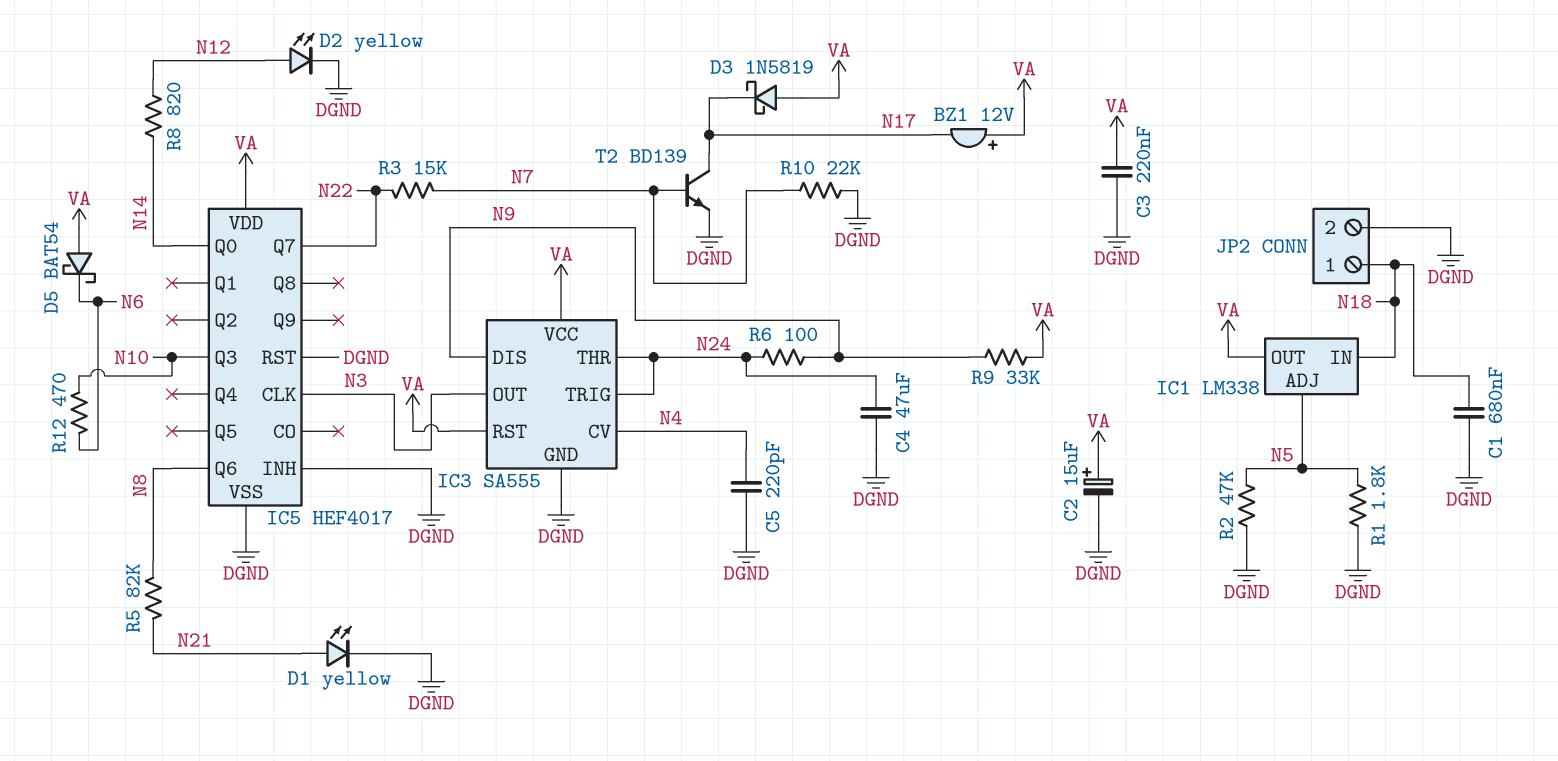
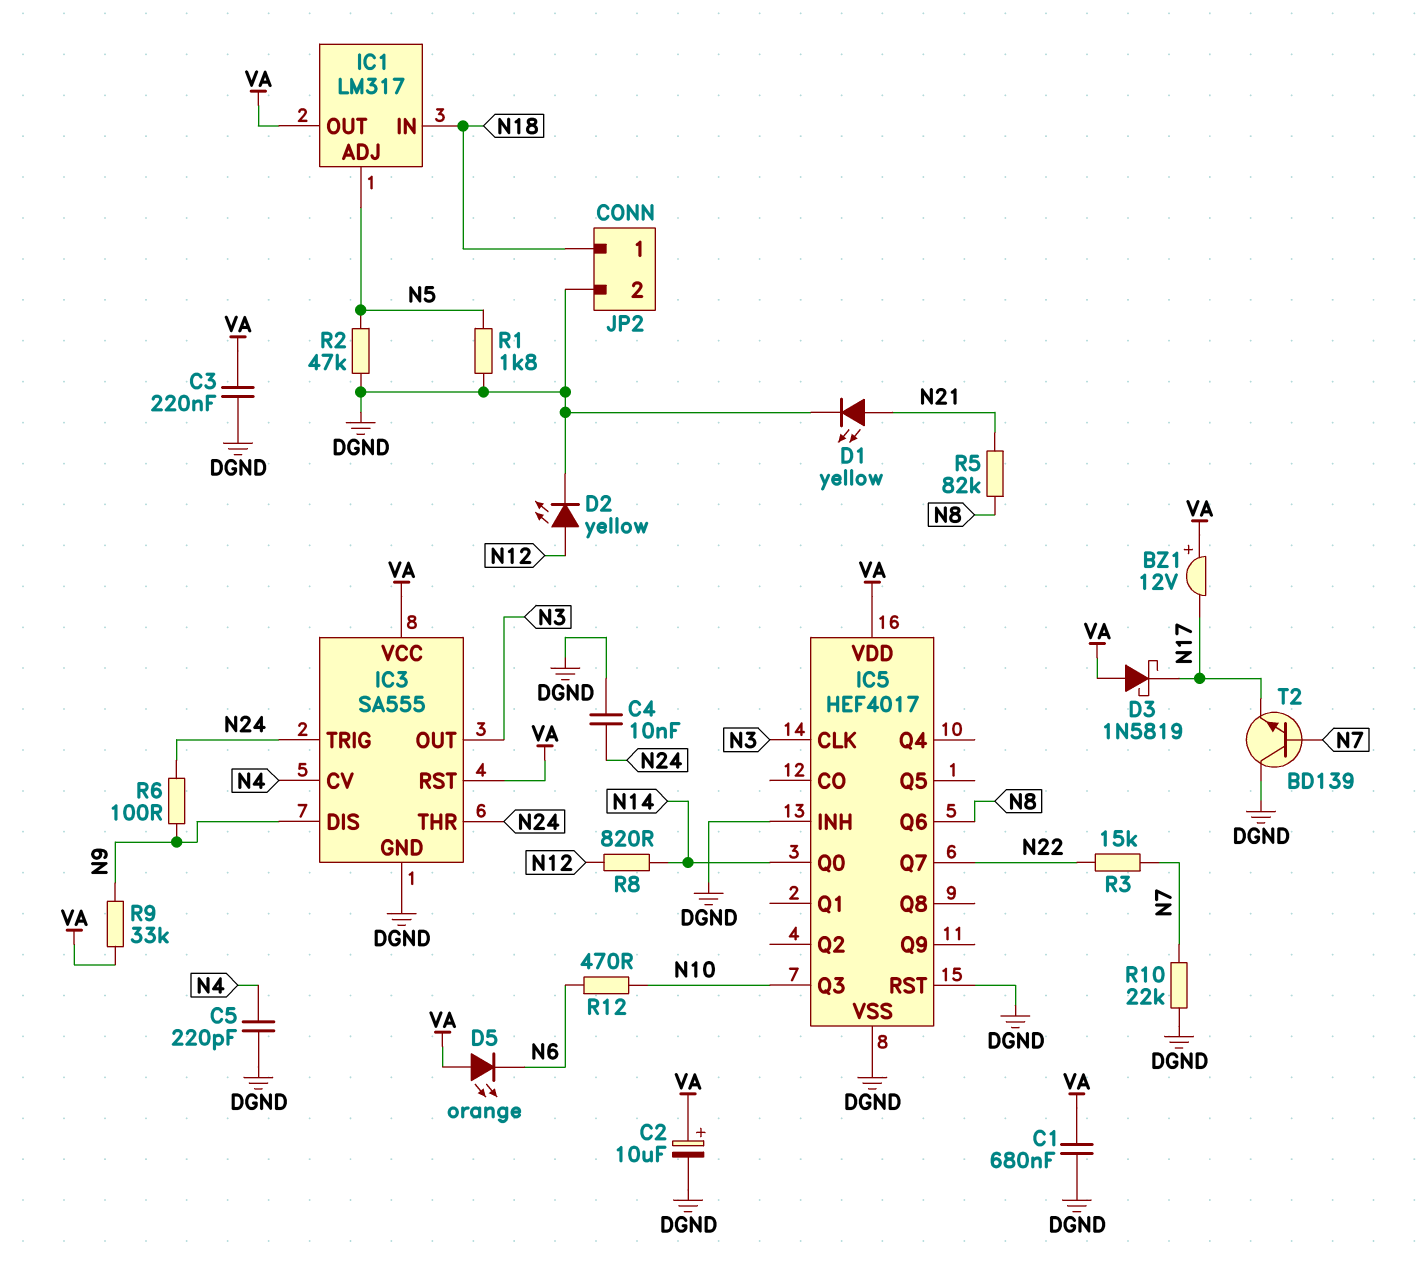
C1: 680nF (DGND, N18) -> 680nF (DGND, VA)
C2: 15uF (plus VA, minus DGND) -> 10uF (plus VA, minus DGND)
C4: 47uF (DGND, N24) -> 10nF (DGND, N24)
D5: schottky BAT54 (A VA, K N6) -> LED orange (A VA, K N6)
IC1: LM338 -> LM317
T2: NPN BD139 (B N7, C N17, E DGND) -> NPN BD139 (B N7, C DGND, E N17)

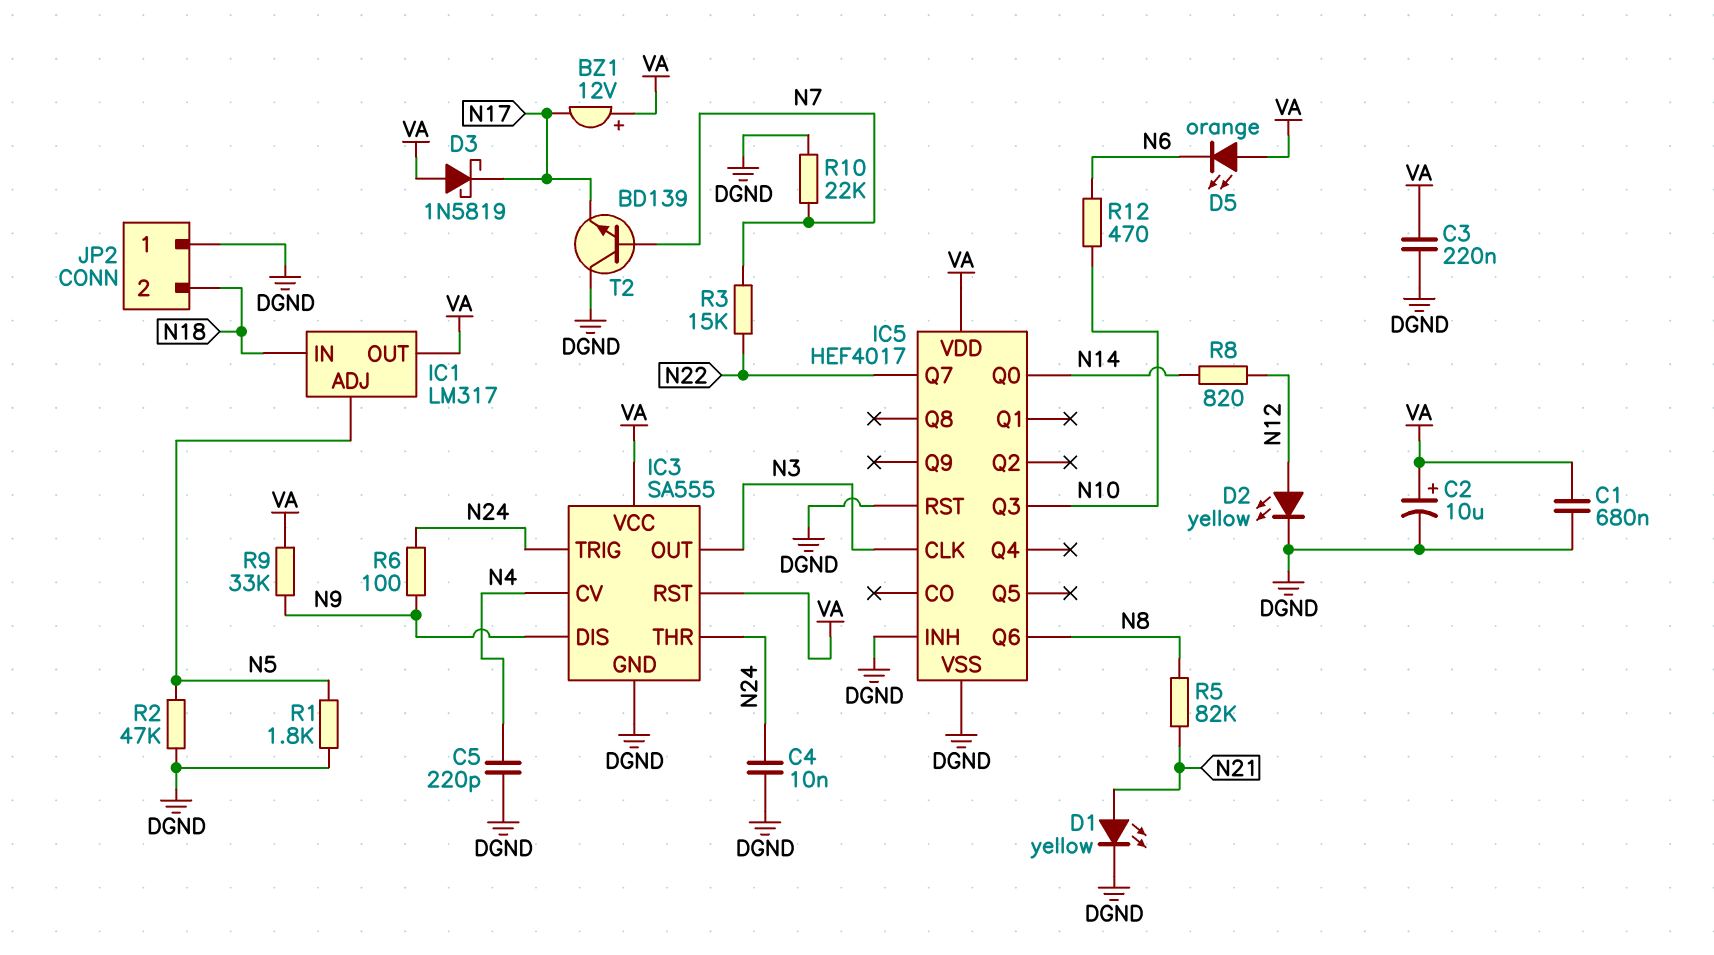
JP2 pin 1: N18 -> DGND
JP2 pin 2: DGND -> N18

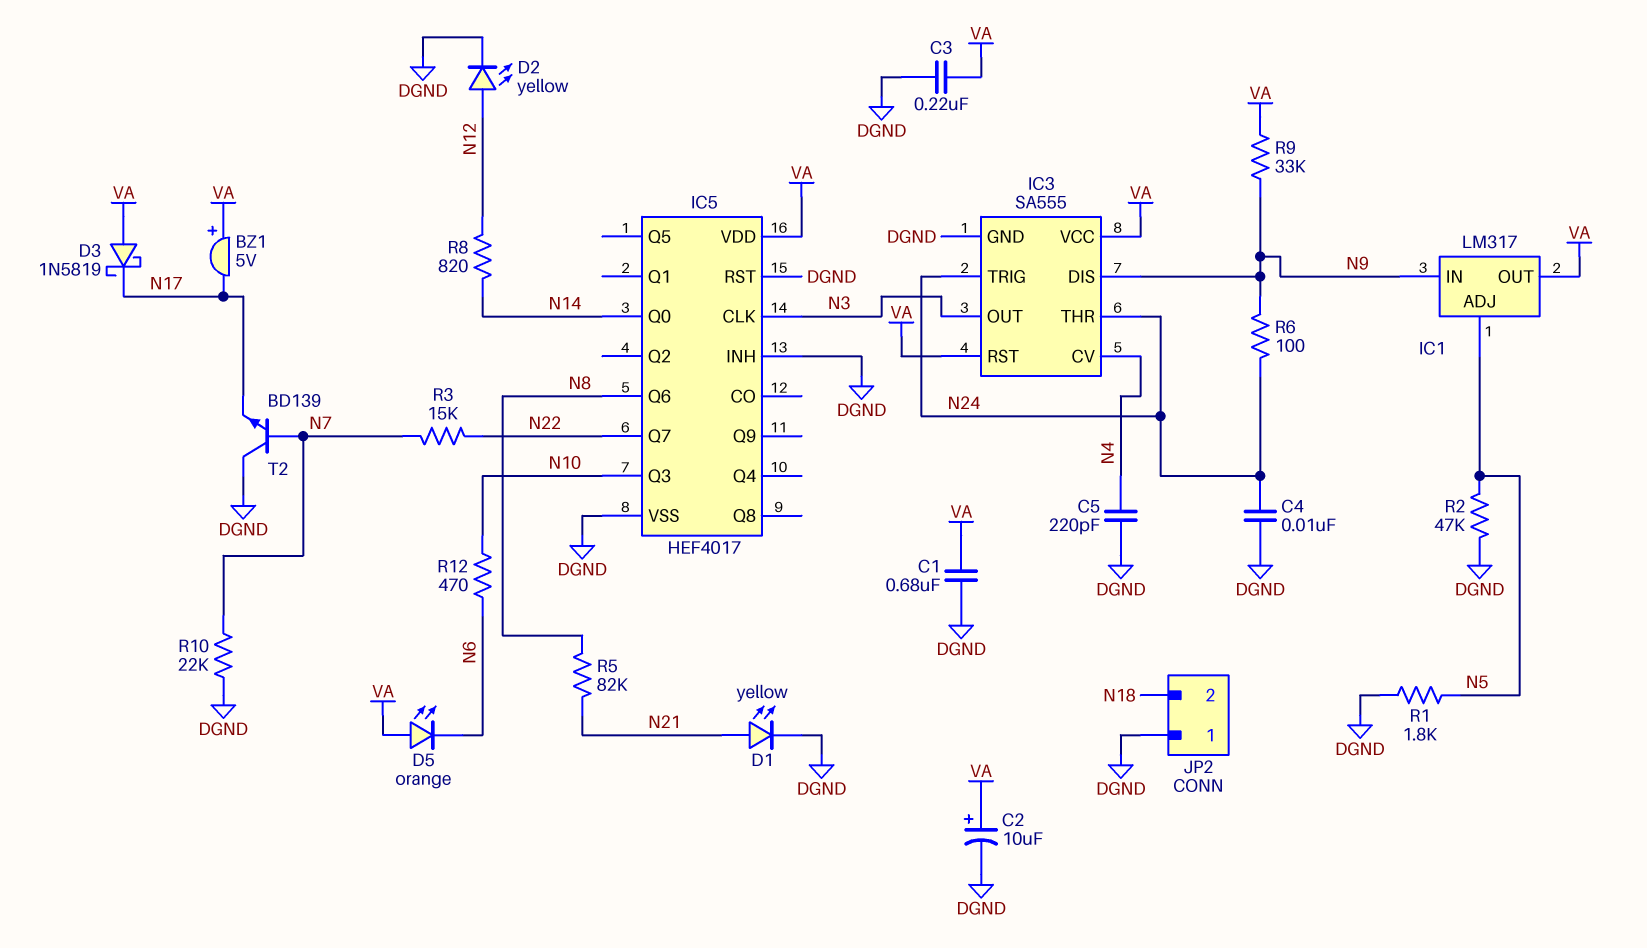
BZ1: buzzer 12V (plus VA, minus N17) -> buzzer 5V (plus VA, minus N17)
IC1 pin IN: N18 -> N9

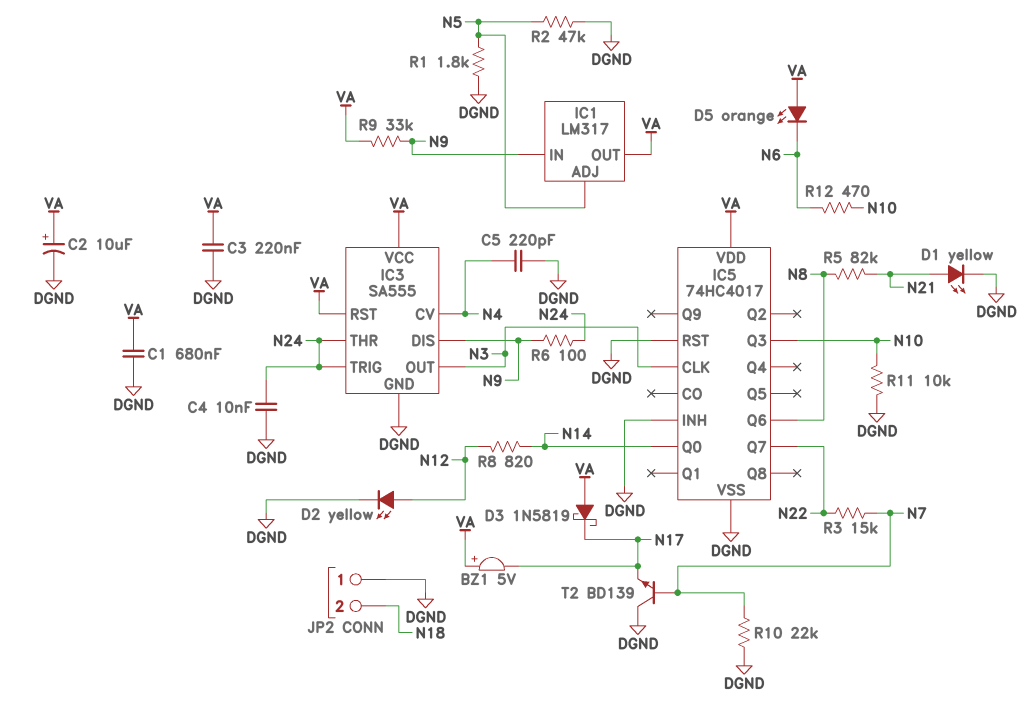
IC5: HEF4017 -> 74HC4017
R11: none -> 10k (DGND, N10)

